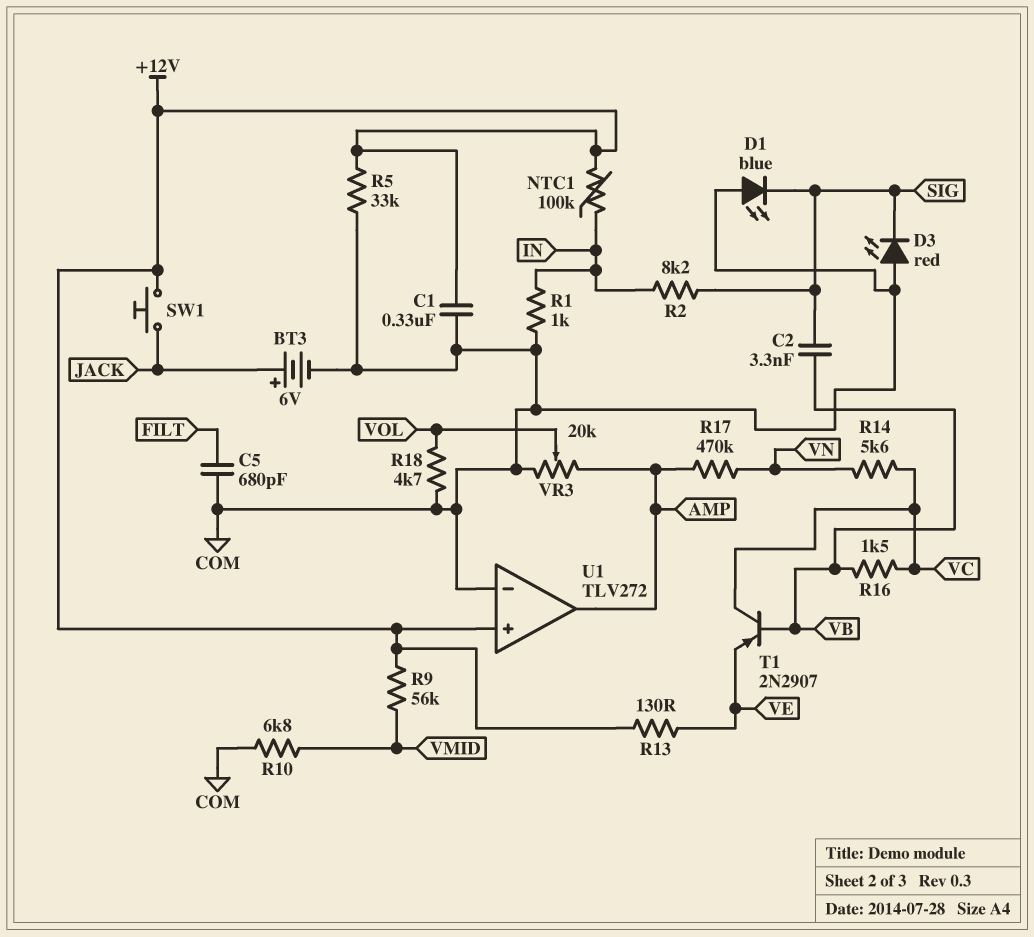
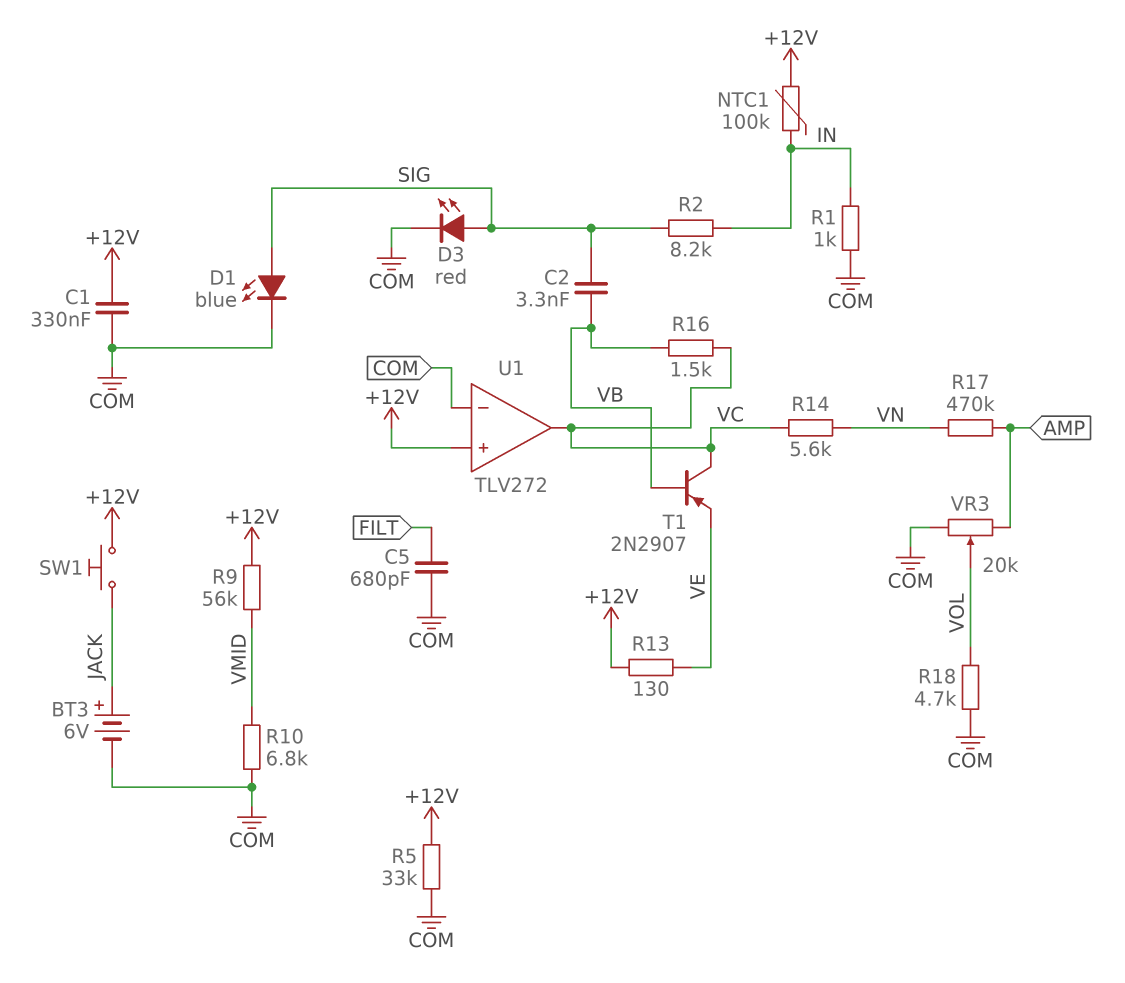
D1: LED blue (A COM, K SIG) -> LED blue (A SIG, K COM)
D3: LED red (A COM, K SIG) -> LED red (A SIG, K COM)
U1 pin out: AMP -> VC

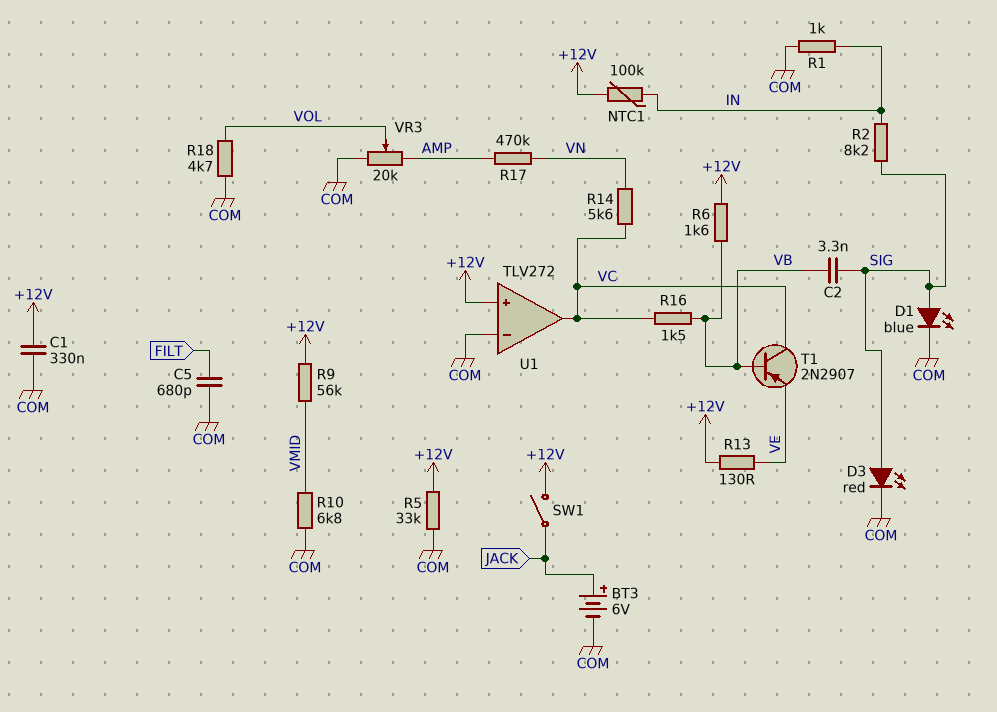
R6: none -> 1.6k (+12V, VB)
SW1: button (+12V, JACK) -> switch (+12V, JACK)

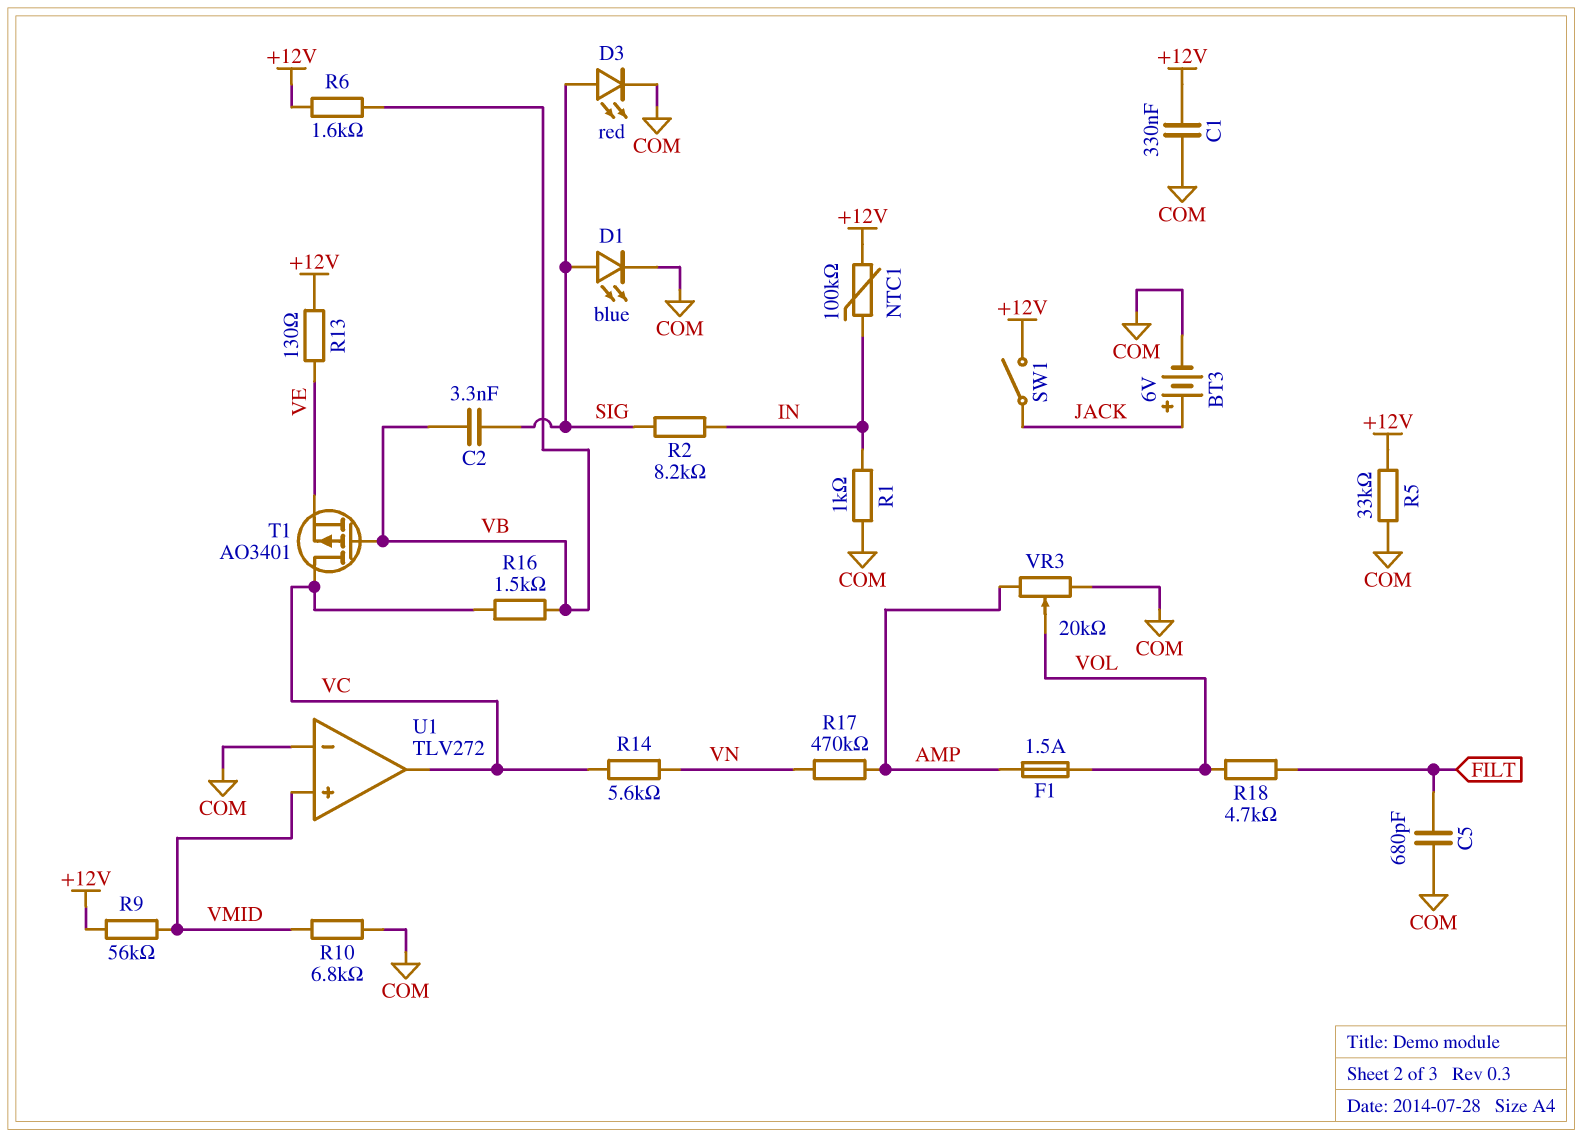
F1: none -> 1.5A (AMP, VOL)
R18: 4.7k (COM, VOL) -> 4.7k (FILT, VOL)
T1: PNP 2N2907 (B VB, C VC, E VE) -> PMOS AO3401 (G VB, D VC, S VE)
U1 pin in+: +12V -> VMID

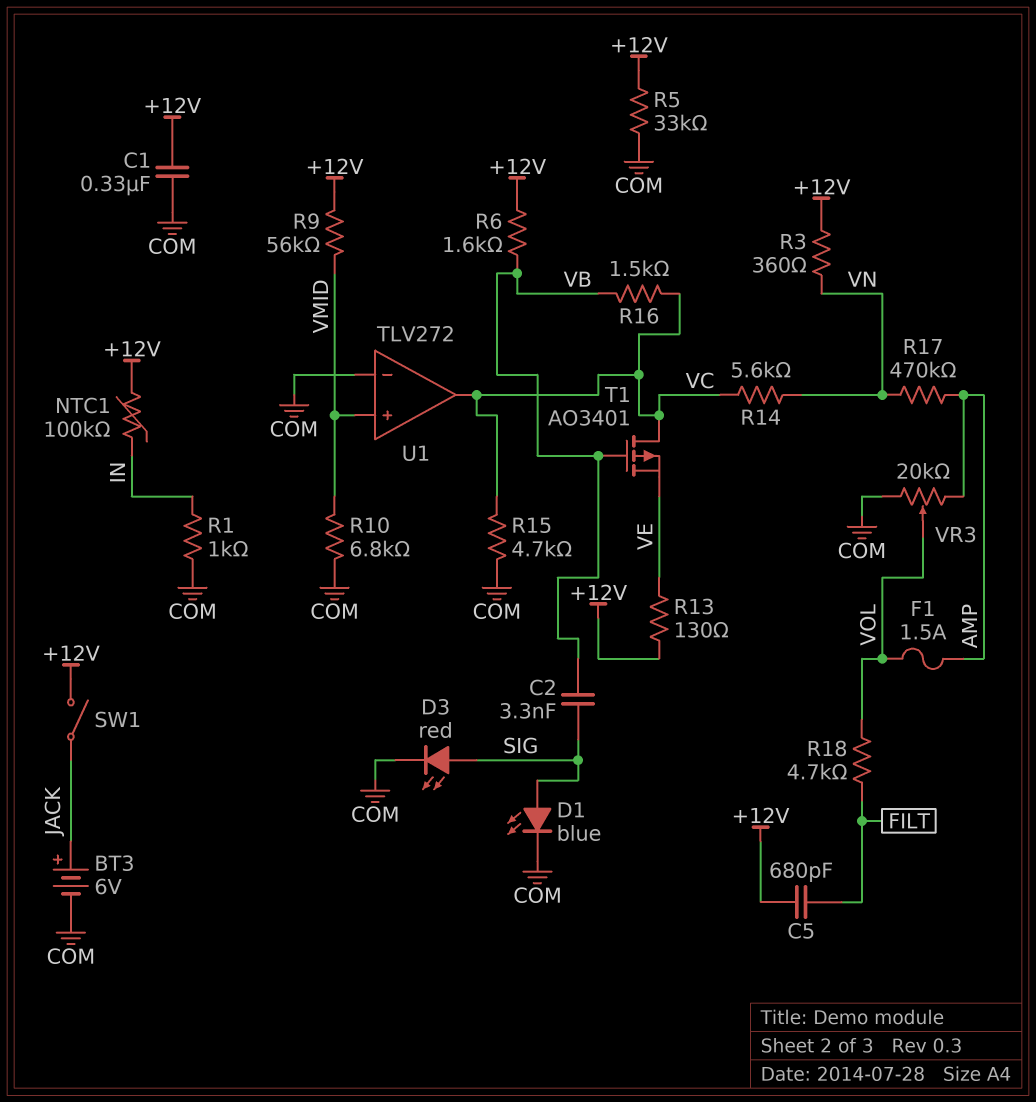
C5: 680pF (COM, FILT) -> 680pF (+12V, FILT)
R2: 8.2k (IN, SIG) -> none
R3: none -> 360 (+12V, VN)
R15: none -> 4.7k (COM, VC)

